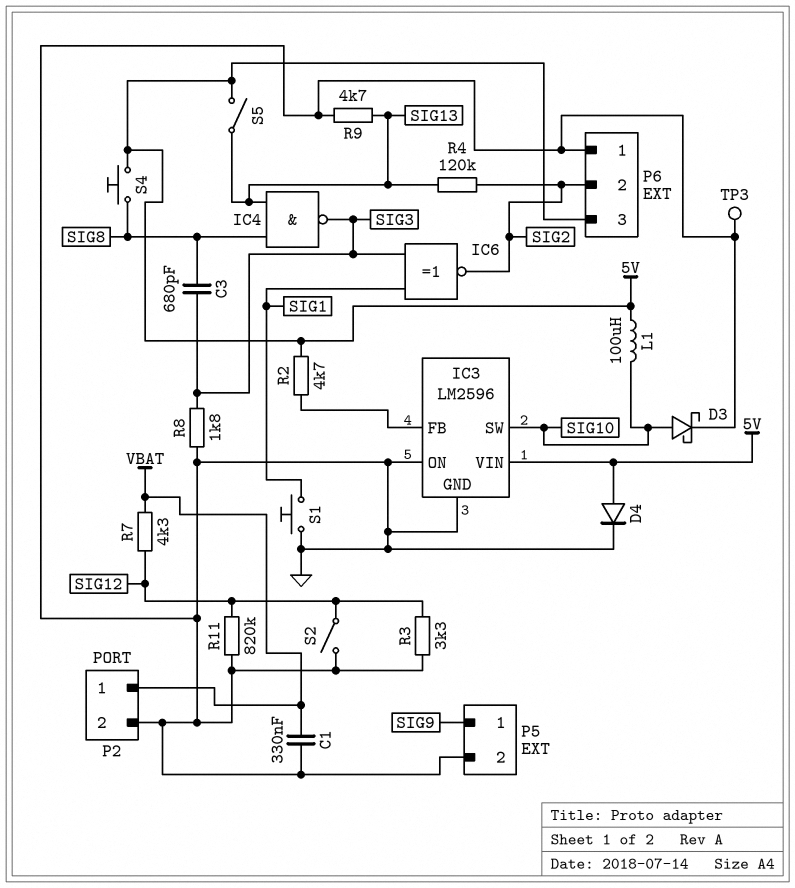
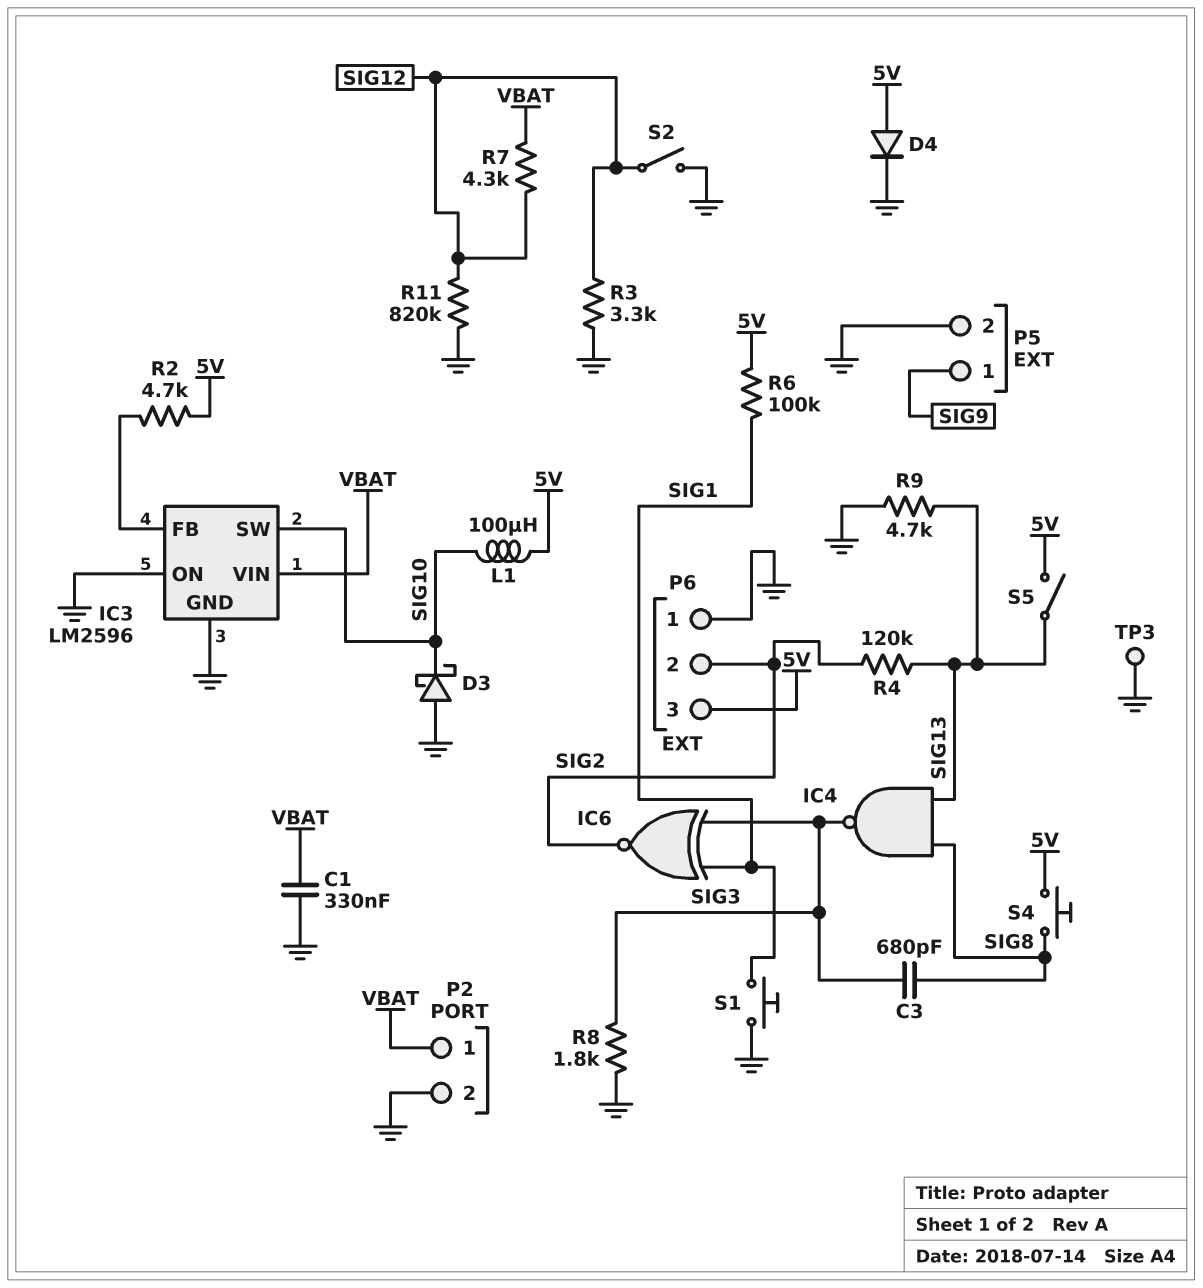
D3: schottky (A SIG10, K GND) -> schottky (A GND, K SIG10)
IC3 pin VIN: 5V -> VBAT
R6: none -> 100k (5V, SIG1)

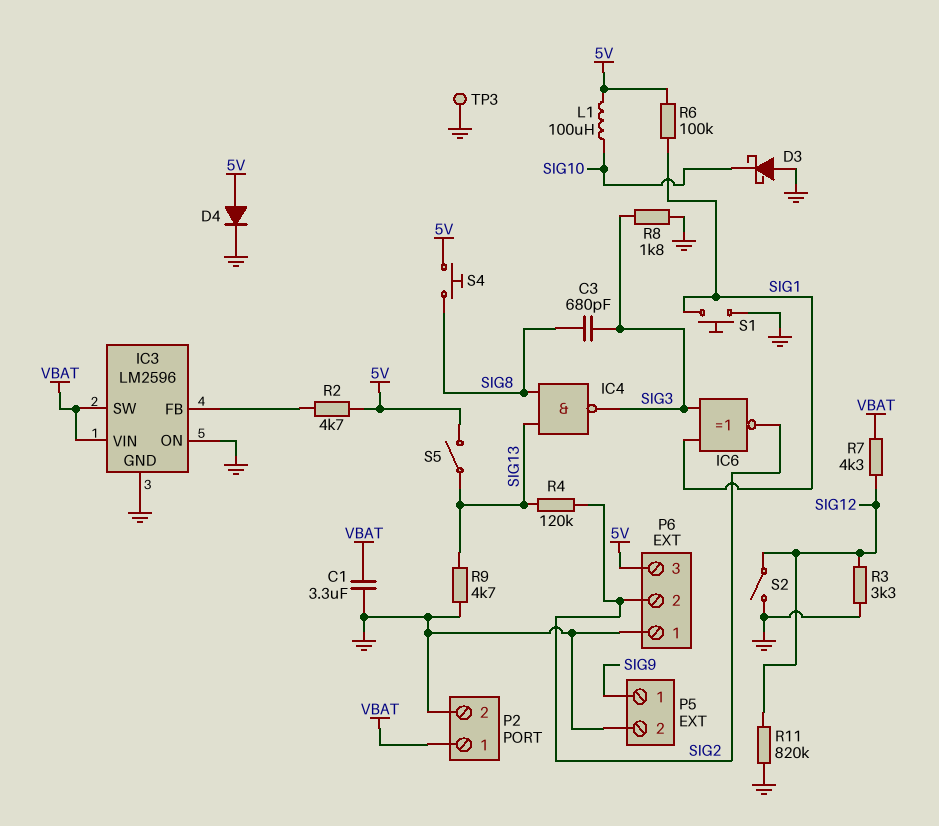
C1: 330nF (GND, VBAT) -> 3.3uF (GND, VBAT)
IC3 pin SW: SIG10 -> VBAT

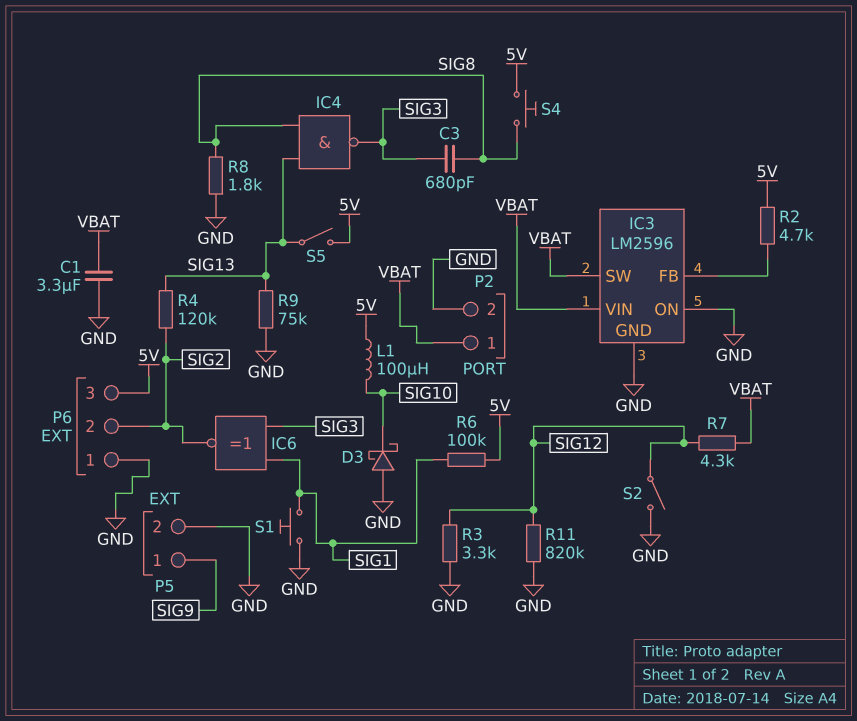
D4: diode (A 5V, K GND) -> none
R8: 1.8k (GND, SIG3) -> 1.8k (GND, SIG8)
R9: 4.7k (GND, SIG13) -> 75k (GND, SIG13)
TP3: test point (GND) -> none

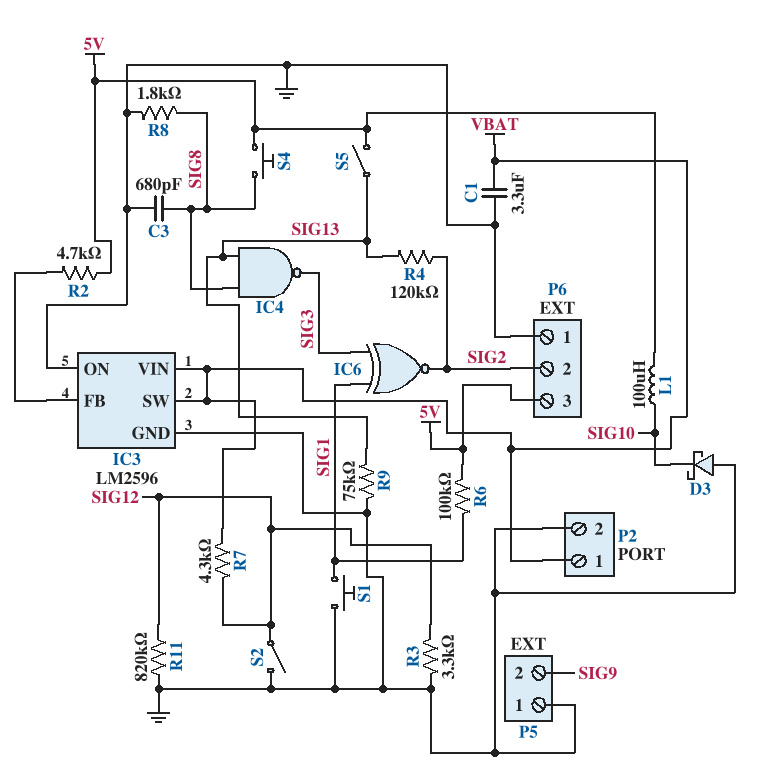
C3: 680pF (SIG3, SIG8) -> 680pF (GND, SIG8)
P5 pin 1: SIG9 -> GND
P5 pin 2: GND -> SIG9

